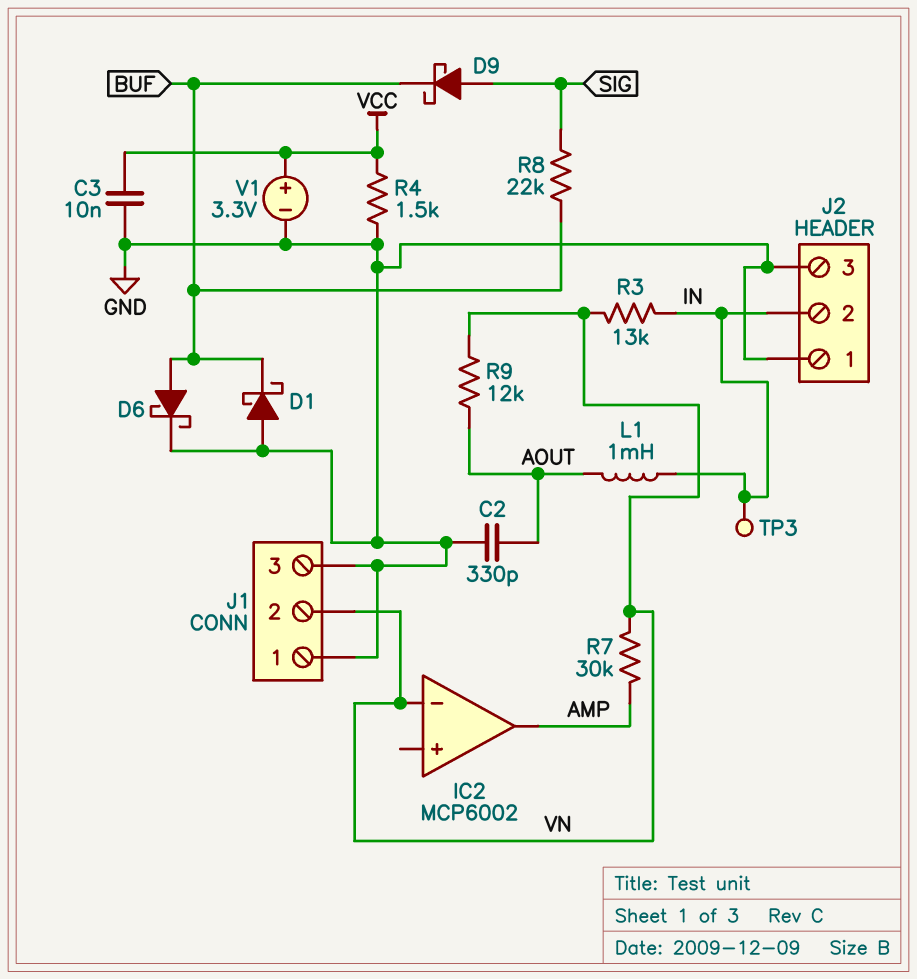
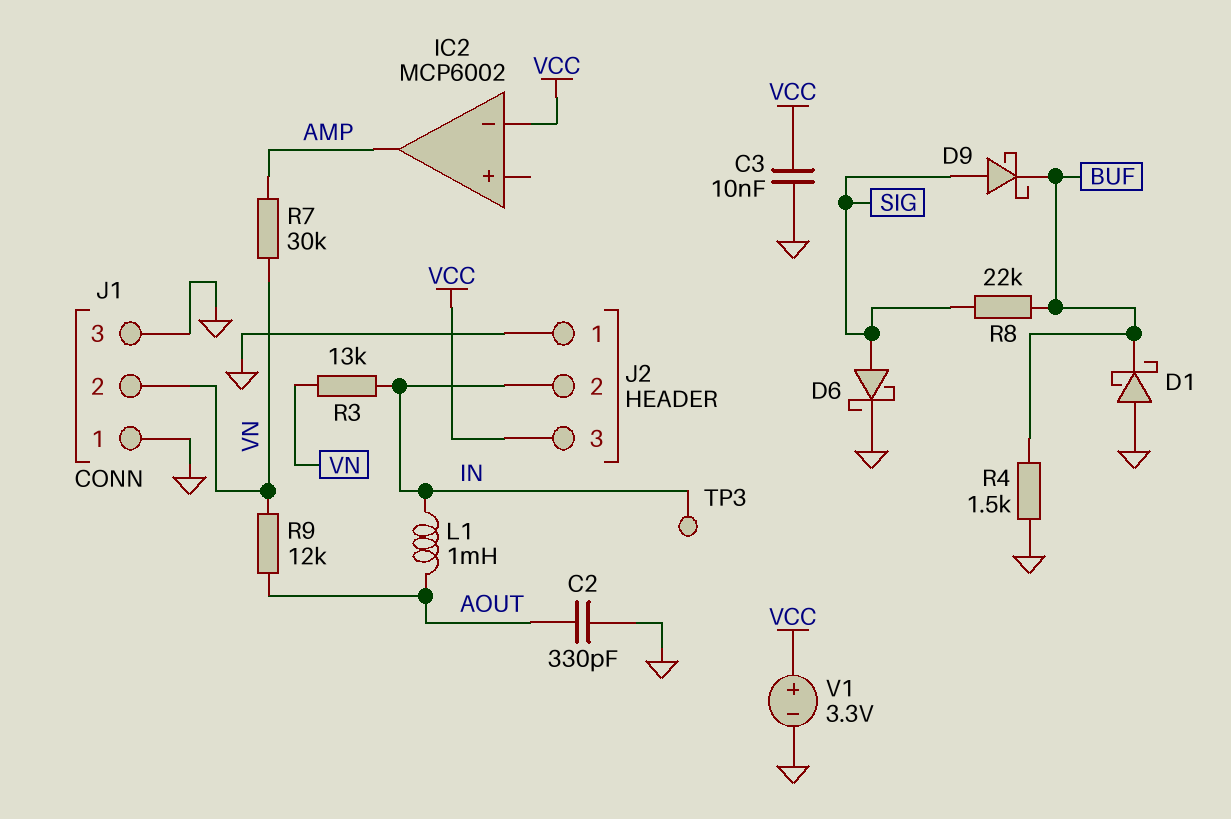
D6: schottky (A BUF, K GND) -> schottky (A SIG, K GND)
IC2 pin in-: VN -> VCC
J2 pin 3: GND -> VCC
R4: 1.5k (GND, VCC) -> 1.5k (BUF, GND)

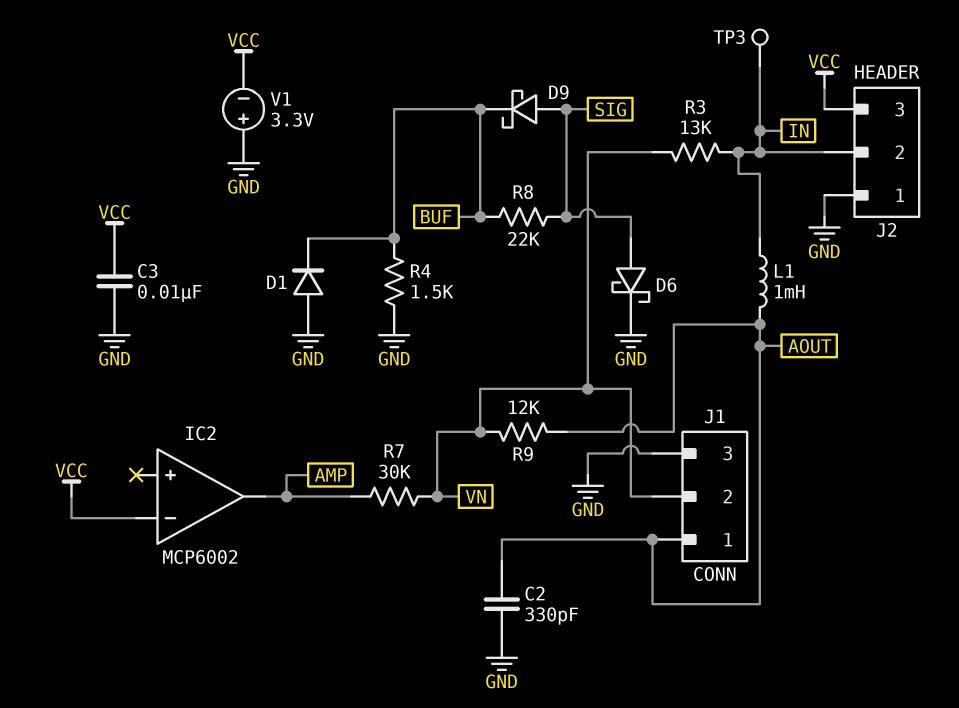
D1: schottky (A GND, K BUF) -> diode (A GND, K BUF)
J1 pin 1: GND -> AOUT
V1: 3.3V (plus VCC, minus GND) -> 3.3V (plus GND, minus VCC)

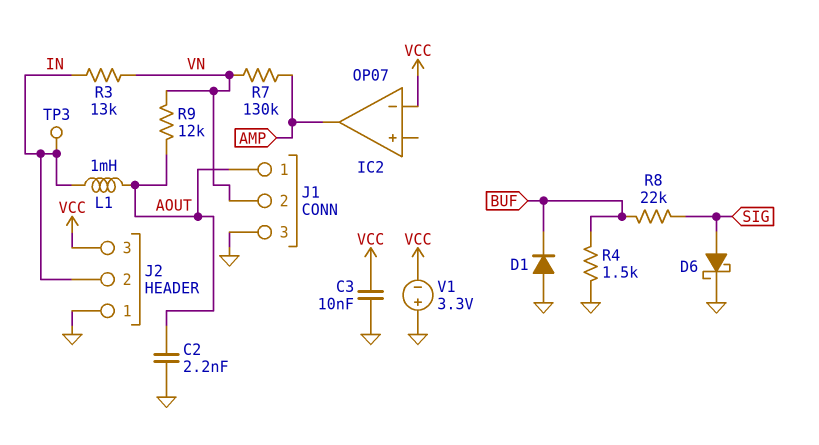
C2: 330pF (AOUT, GND) -> 2.2nF (AOUT, GND)
D9: schottky (A SIG, K BUF) -> none
IC2: MCP6002 -> OP07
R7: 30k (AMP, VN) -> 130k (AMP, VN)

